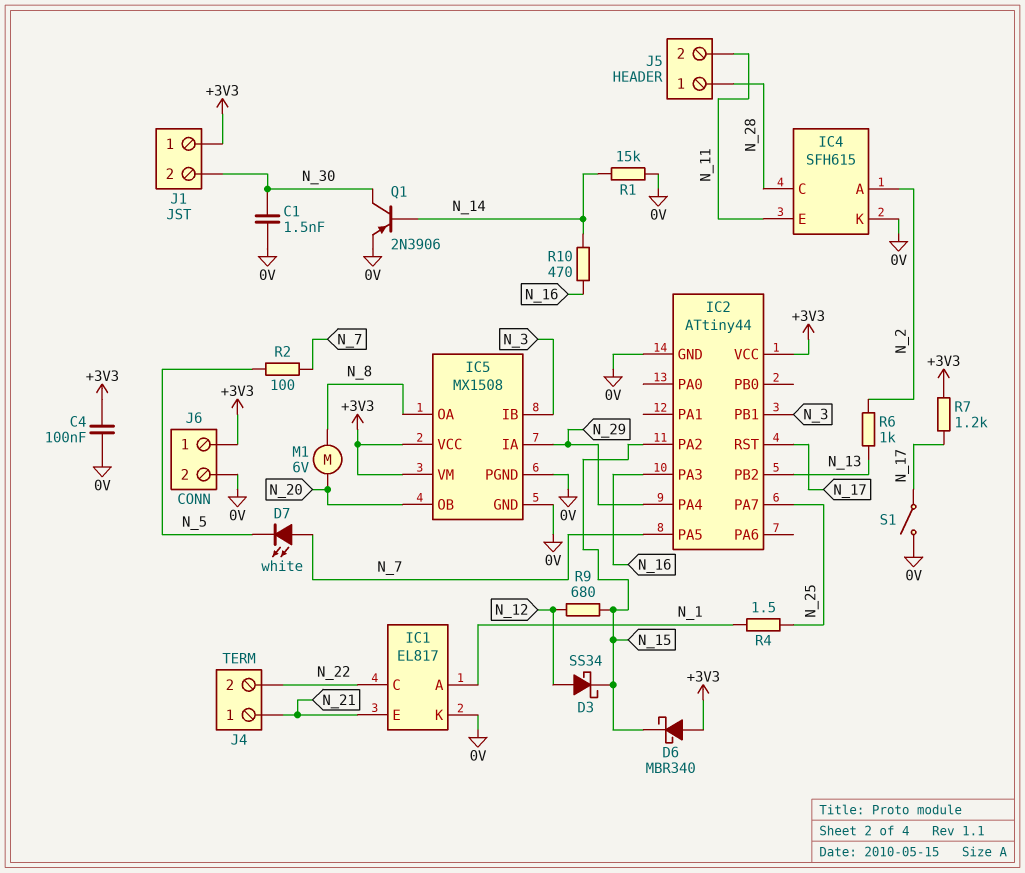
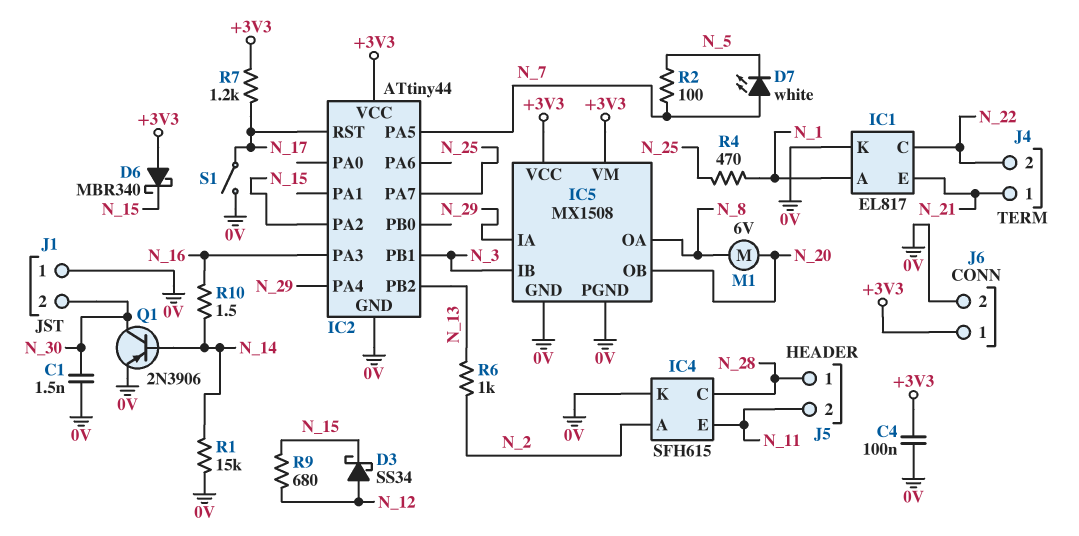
J1 pin 1: +3V3 -> 0V
R4: 1.5 (N_1, N_25) -> 470 (N_1, N_25)
R10: 470 (N_14, N_16) -> 1.5 (N_14, N_16)

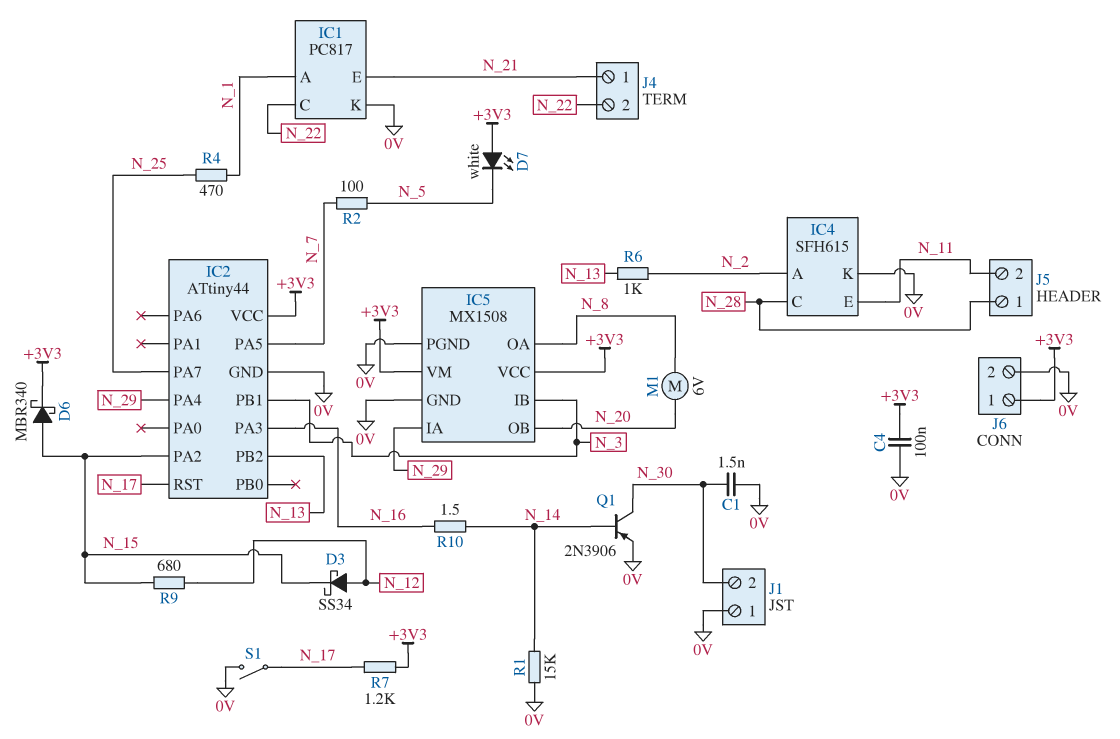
D6: schottky MBR340 (A +3V3, K N_15) -> schottky MBR340 (A N_15, K +3V3)
D7: LED white (A N_7, K N_5) -> LED white (A +3V3, K N_5)
IC1: EL817 -> PC817

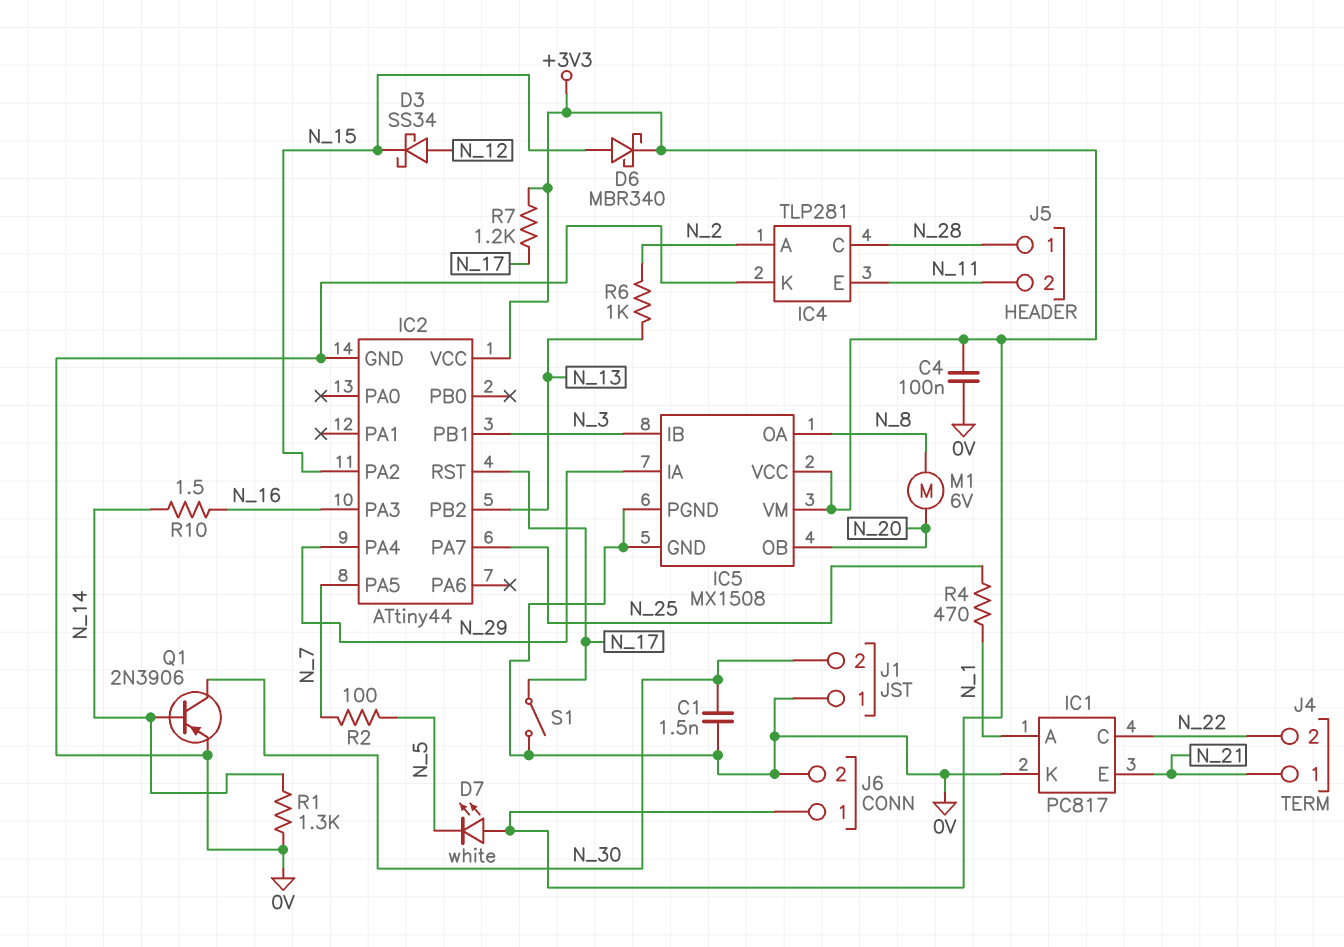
IC4: SFH615 -> TLP281
R1: 15k (0V, N_14) -> 1.3k (0V, N_14)
R9: 680 (N_12, N_15) -> none

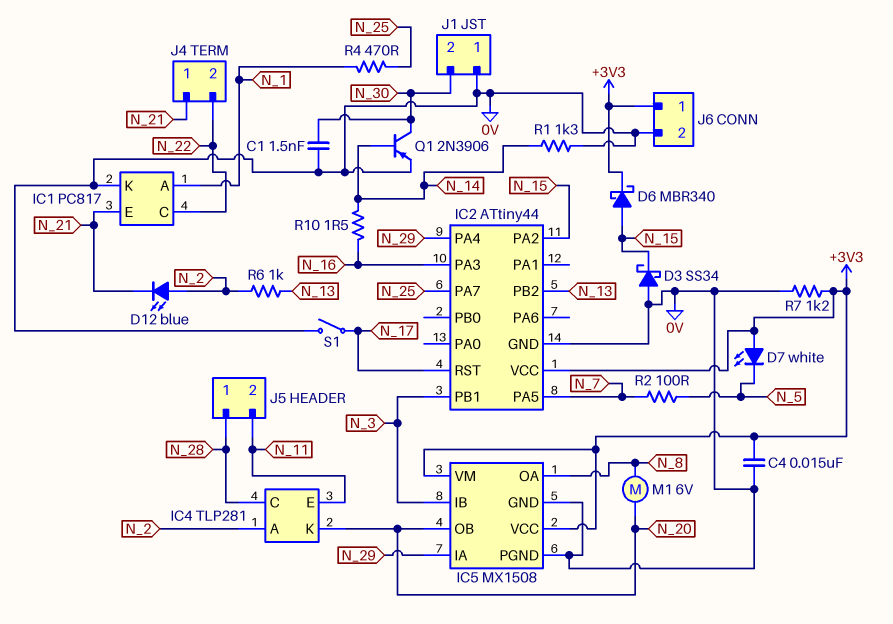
C4: 100nF (+3V3, 0V) -> 15nF (+3V3, 0V)
D3: schottky SS34 (A N_12, K N_15) -> schottky SS34 (A 0V, K N_15)
D12: none -> LED blue (A N_2, K N_21)
IC4 pin K: 0V -> N_20
R7: 1.2k (+3V3, N_17) -> 1.2k (+3V3, 0V)

